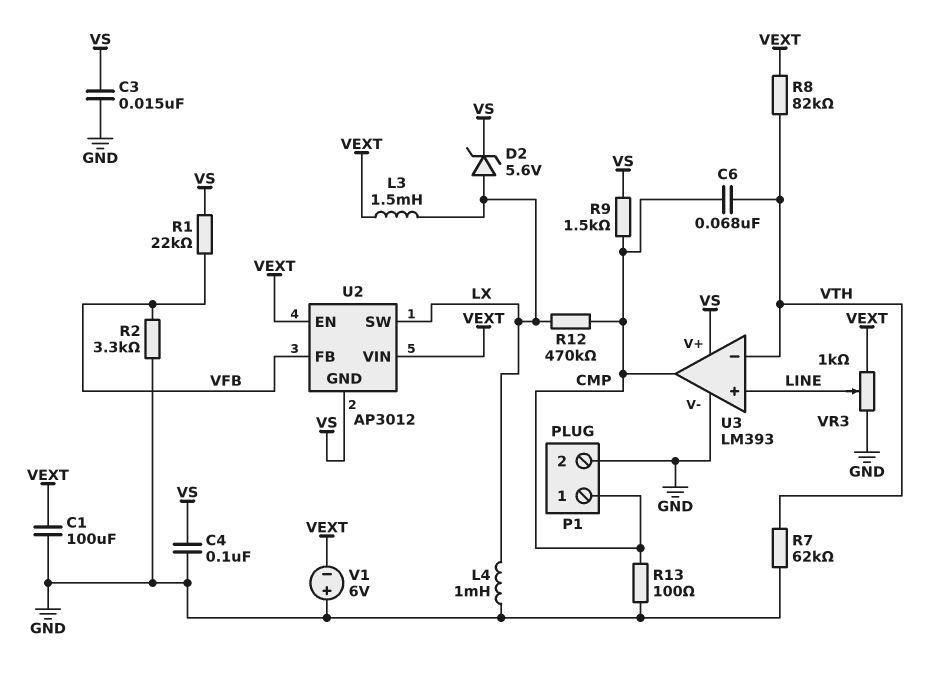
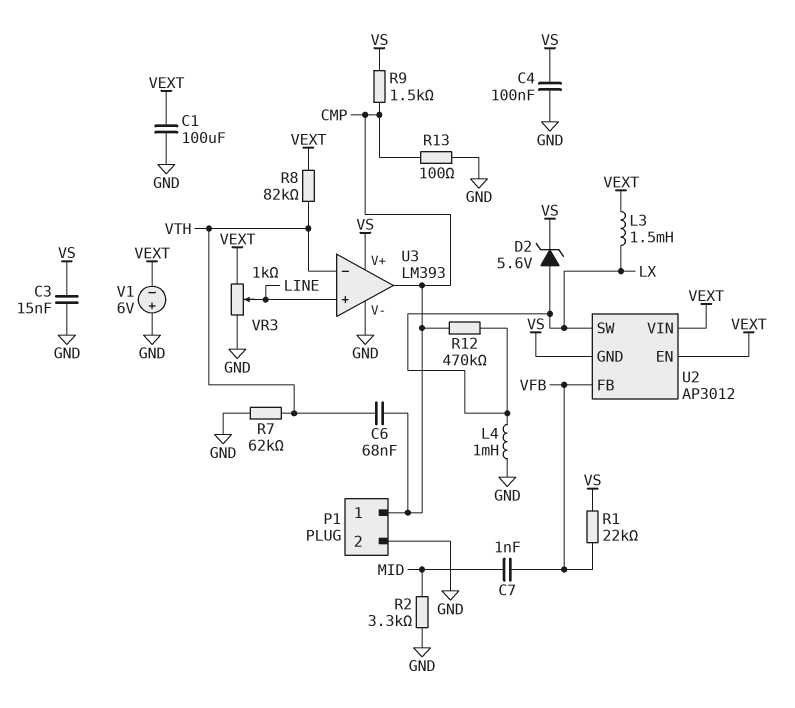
C7: none -> 1nF (MID, VFB)
R2: 3.3k (GND, VFB) -> 3.3k (GND, MID)

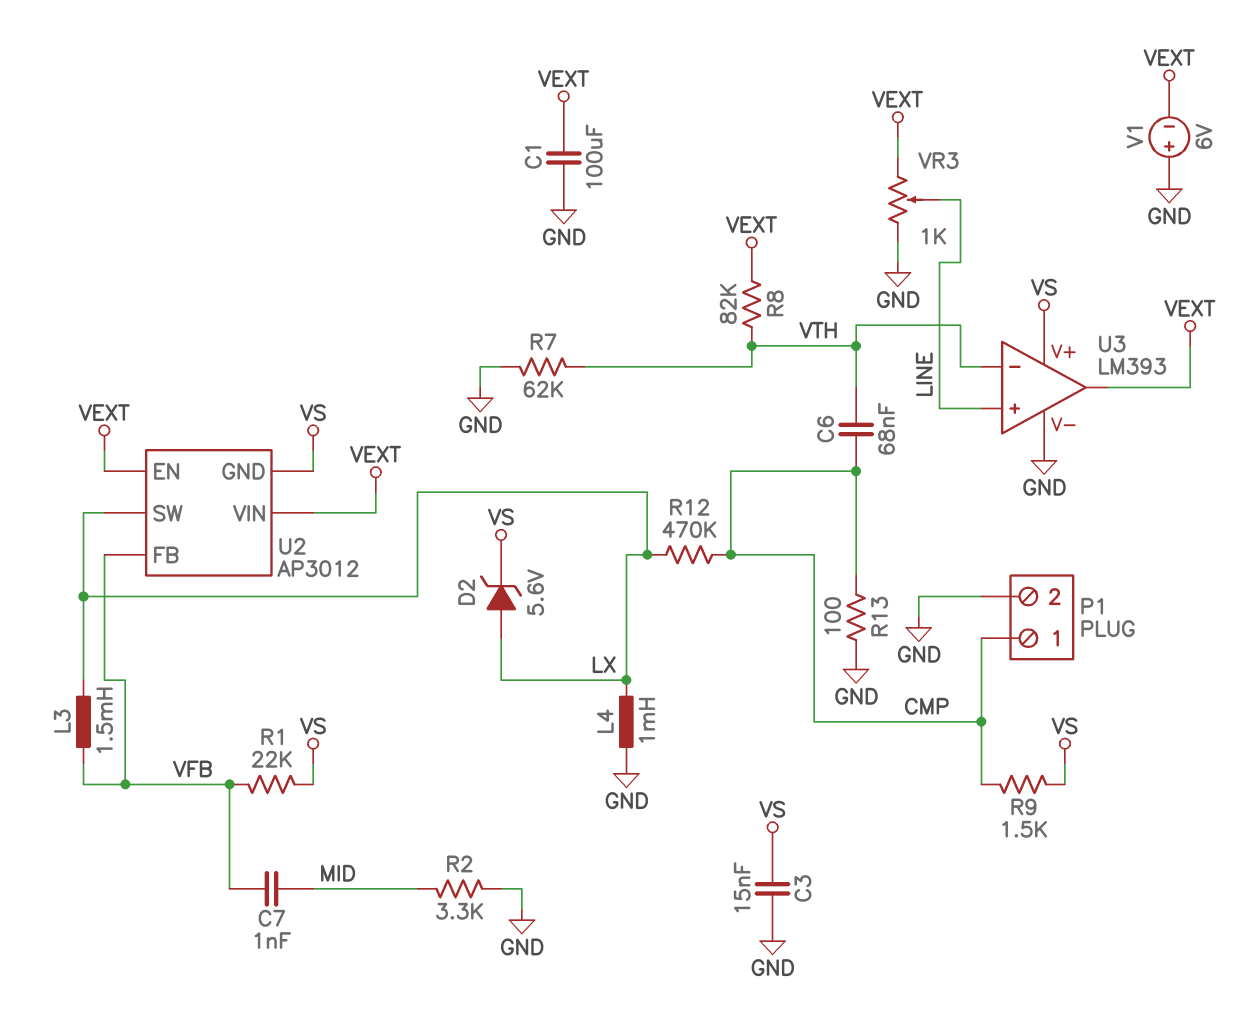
C4: 100nF (GND, VS) -> none
L3: 1.5mH (LX, VEXT) -> 1.5mH (LX, VFB)
U3 pin out: CMP -> VEXT

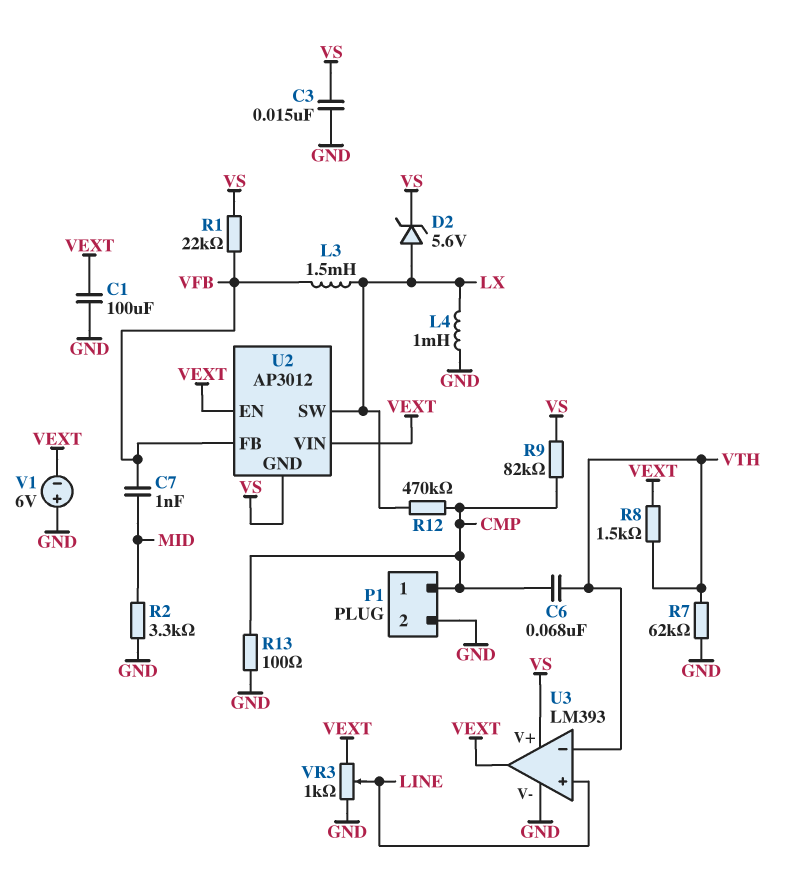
R8: 82k (VEXT, VTH) -> 1.5k (VEXT, VTH)
R9: 1.5k (CMP, VS) -> 82k (CMP, VS)

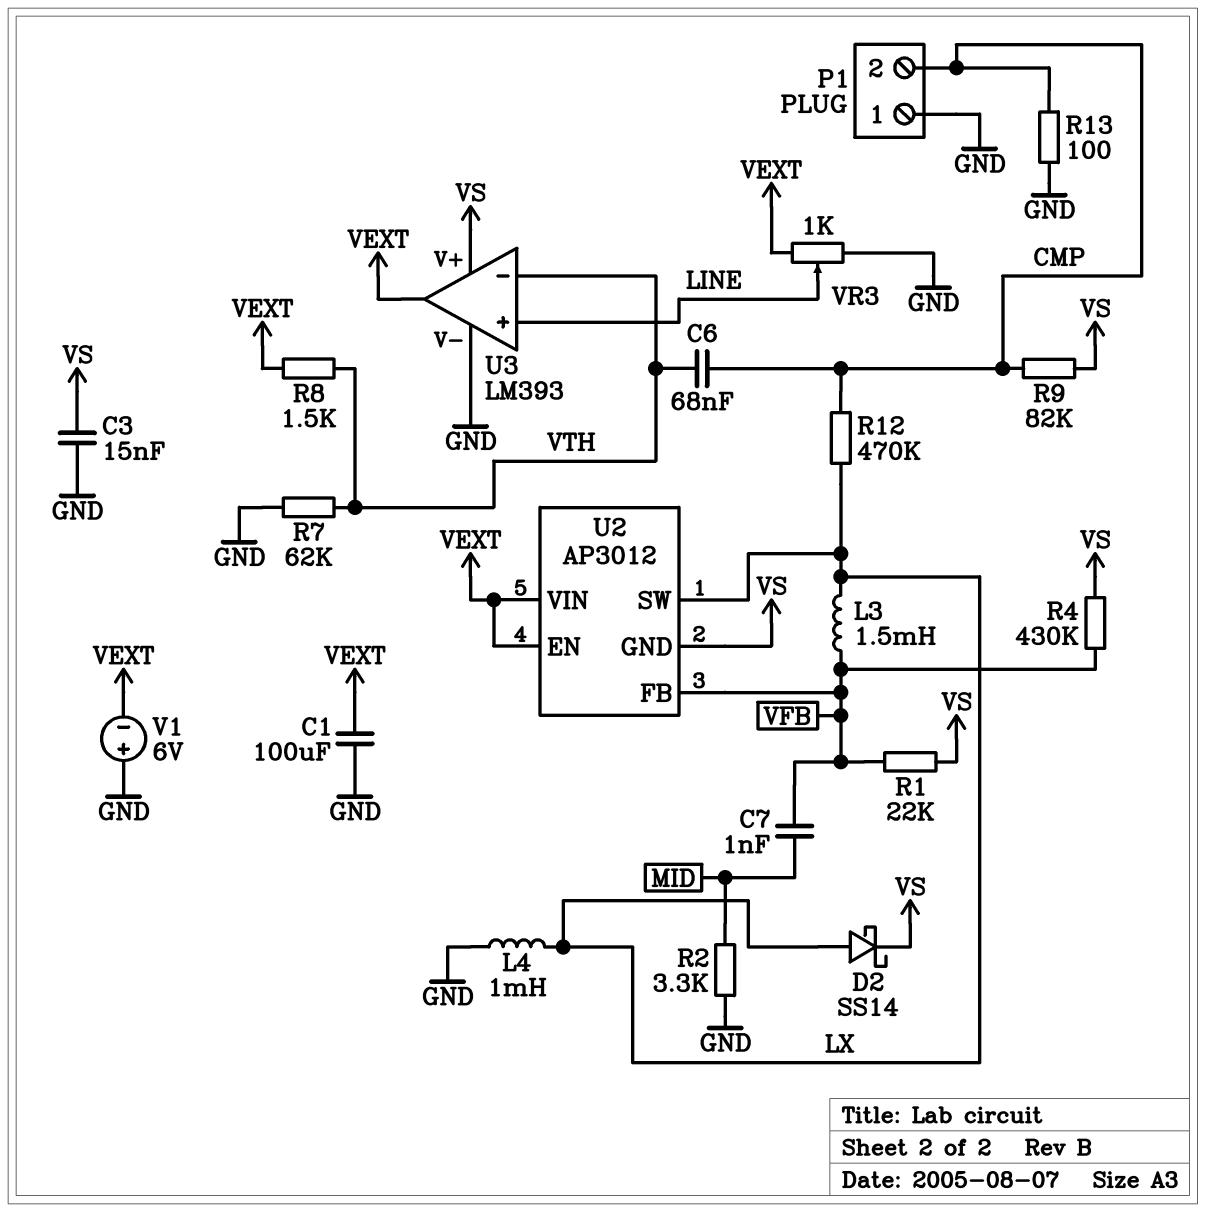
D2: zener 5.6V (A LX, K VS) -> schottky SS14 (A LX, K VS)
P1 pin 1: CMP -> GND
P1 pin 2: GND -> CMP
R4: none -> 430k (VFB, VS)

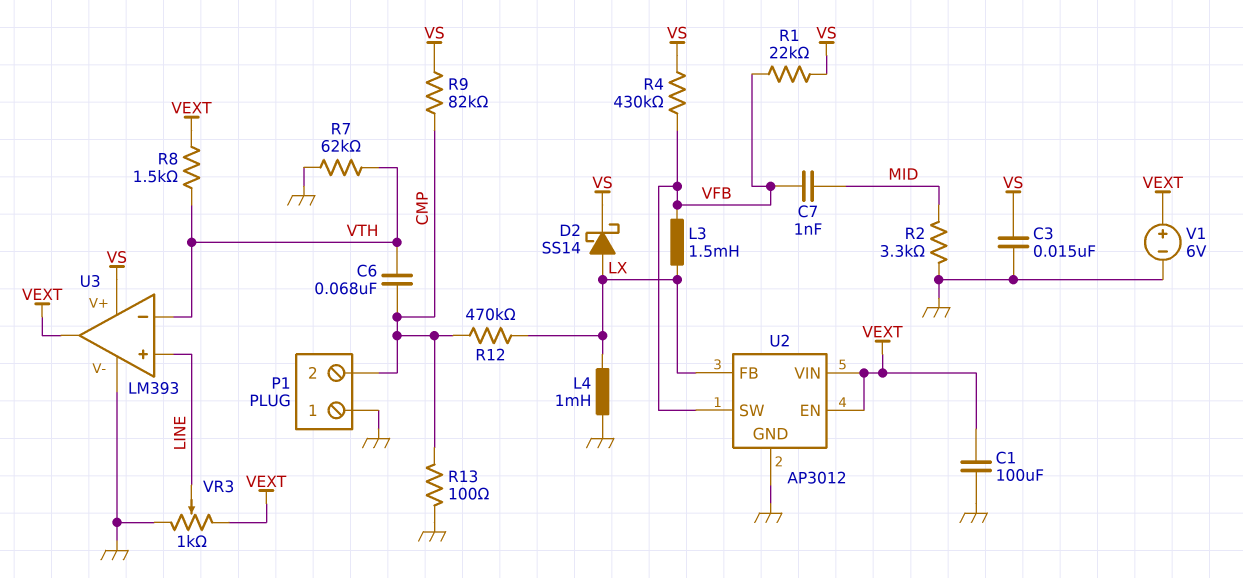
U2 pin FB: VFB -> LX
U2 pin GND: VS -> GND
U2 pin SW: LX -> VFB
V1: 6V (plus GND, minus VEXT) -> 6V (plus VEXT, minus GND)

